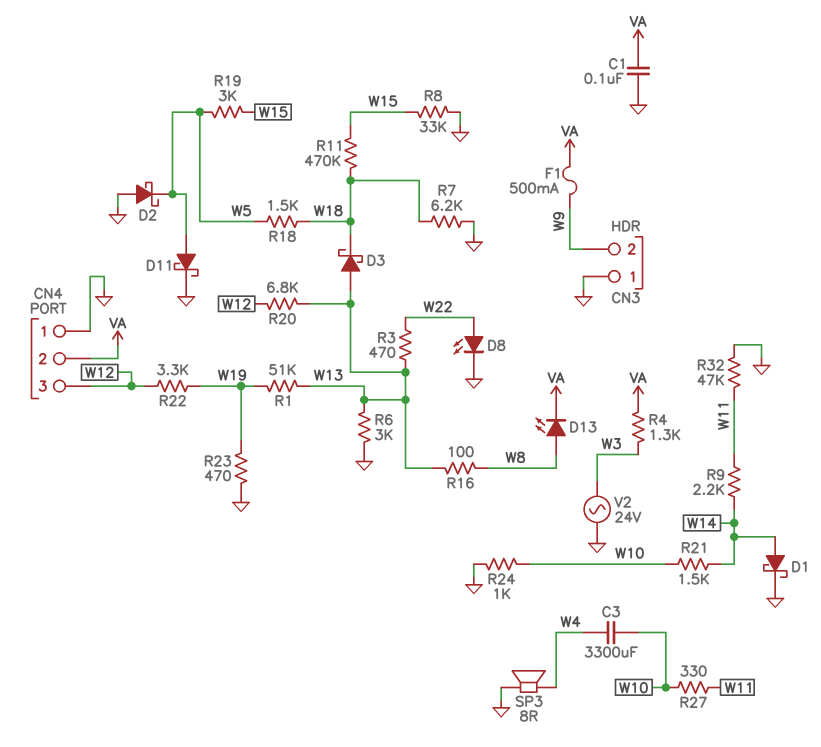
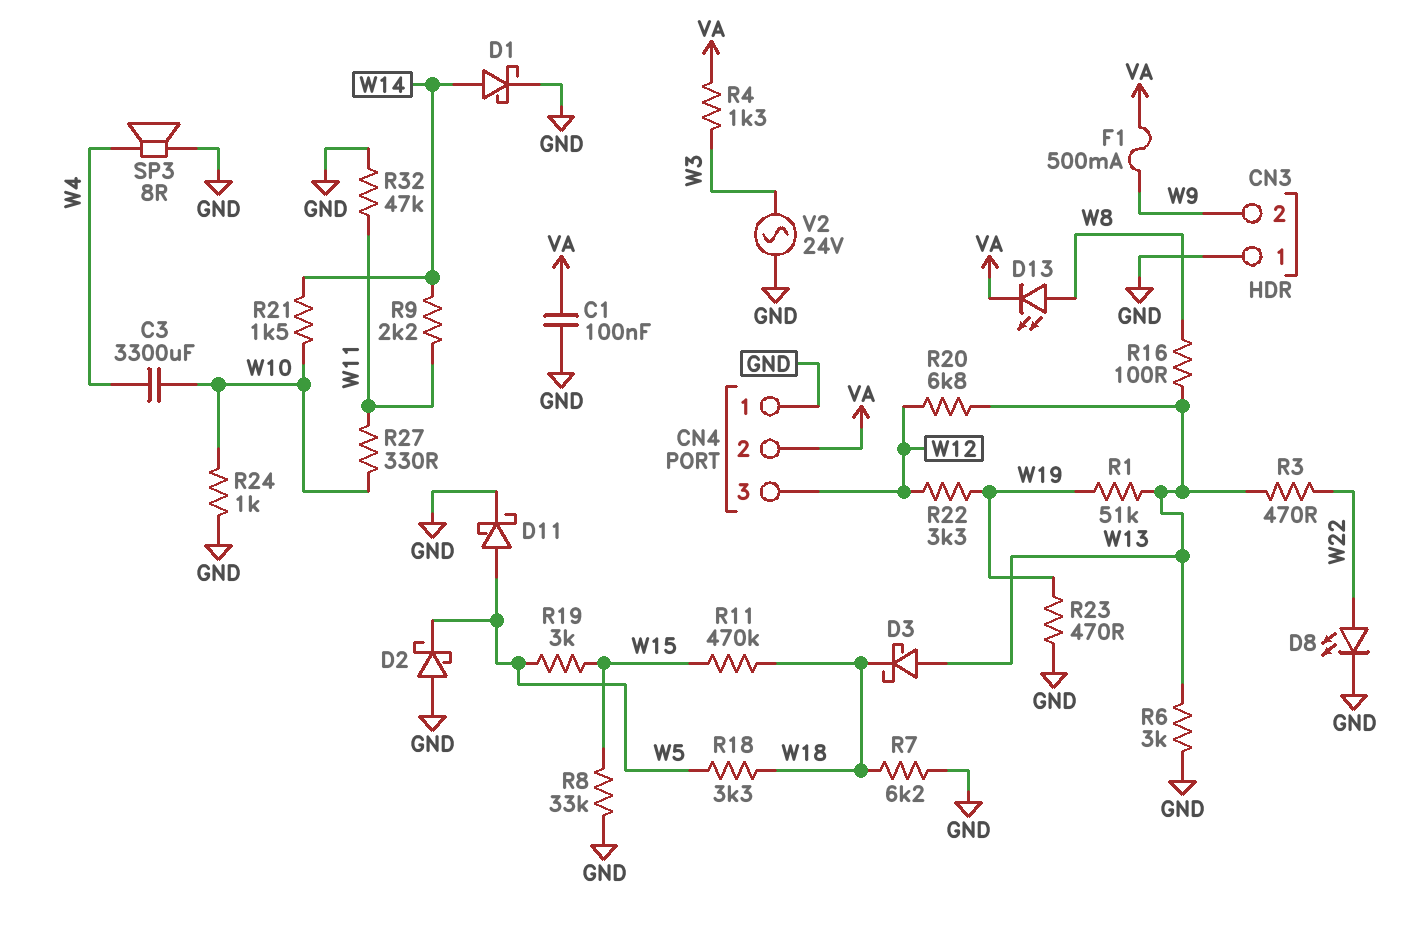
R18: 1.5k (W5, W18) -> 3.3k (W5, W18)

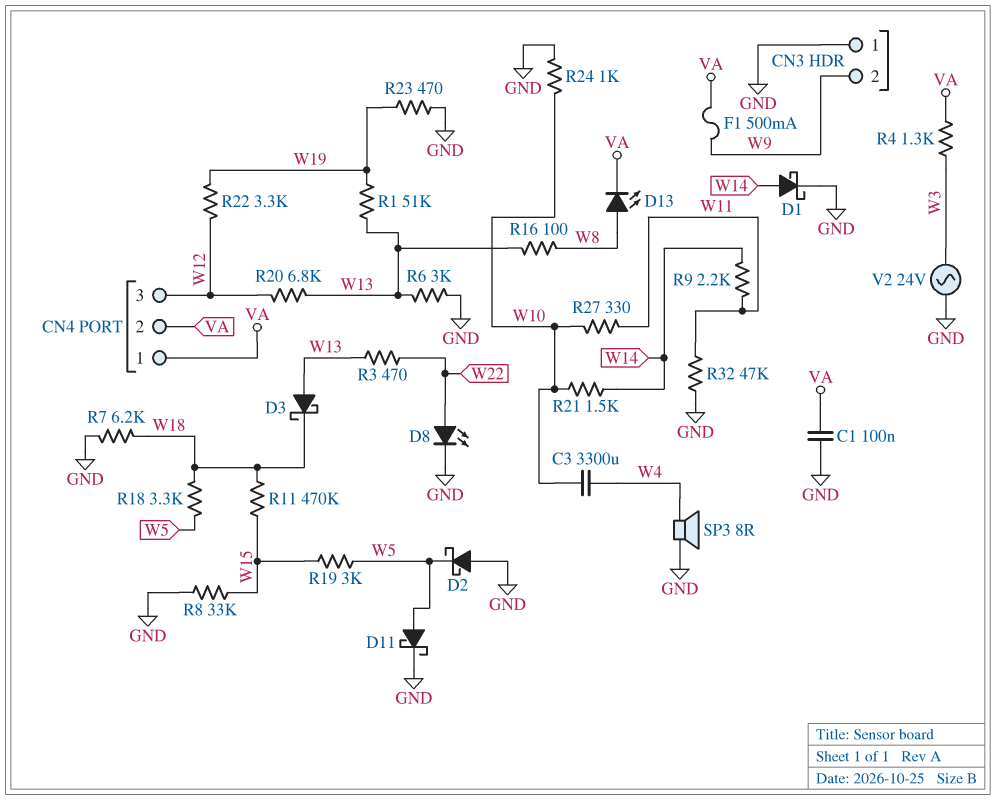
CN4 pin 1: GND -> VA

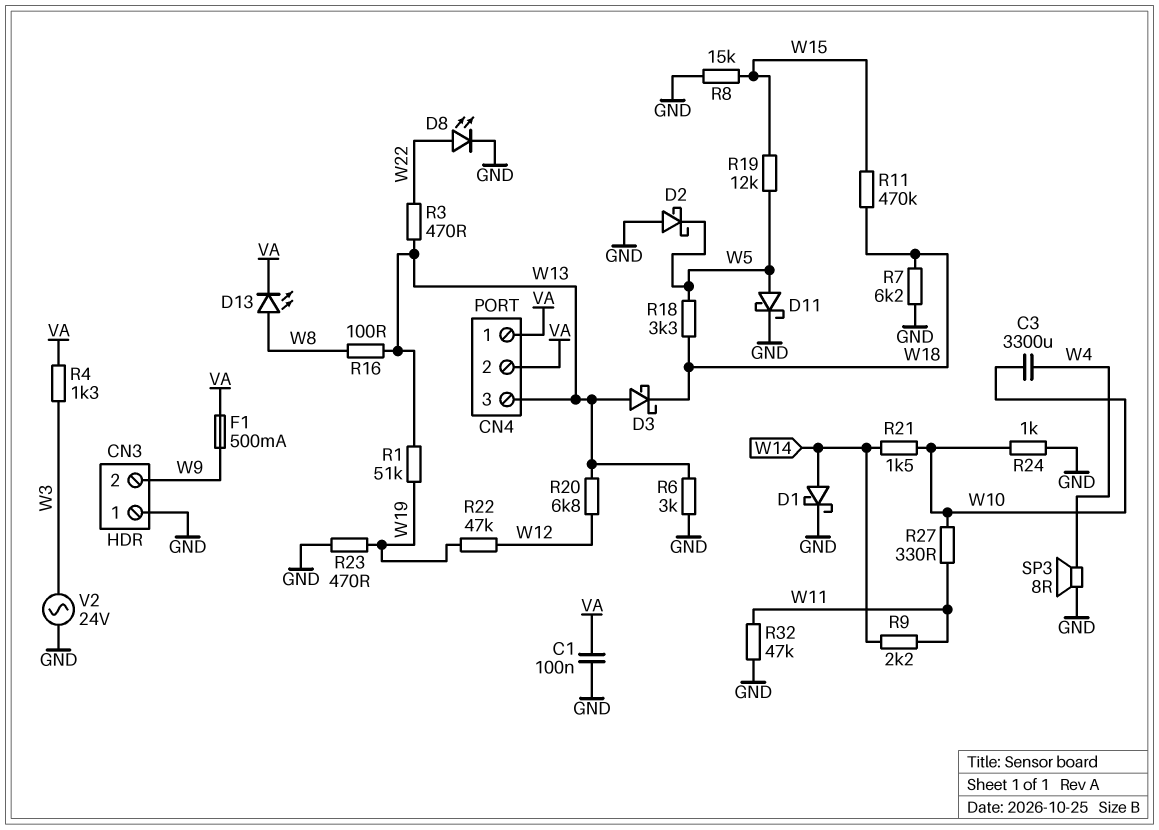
CN4 pin 3: W12 -> W13
R8: 33k (GND, W15) -> 15k (GND, W15)
R19: 3k (W5, W15) -> 12k (W5, W15)
R22: 3.3k (W12, W19) -> 47k (W12, W19)

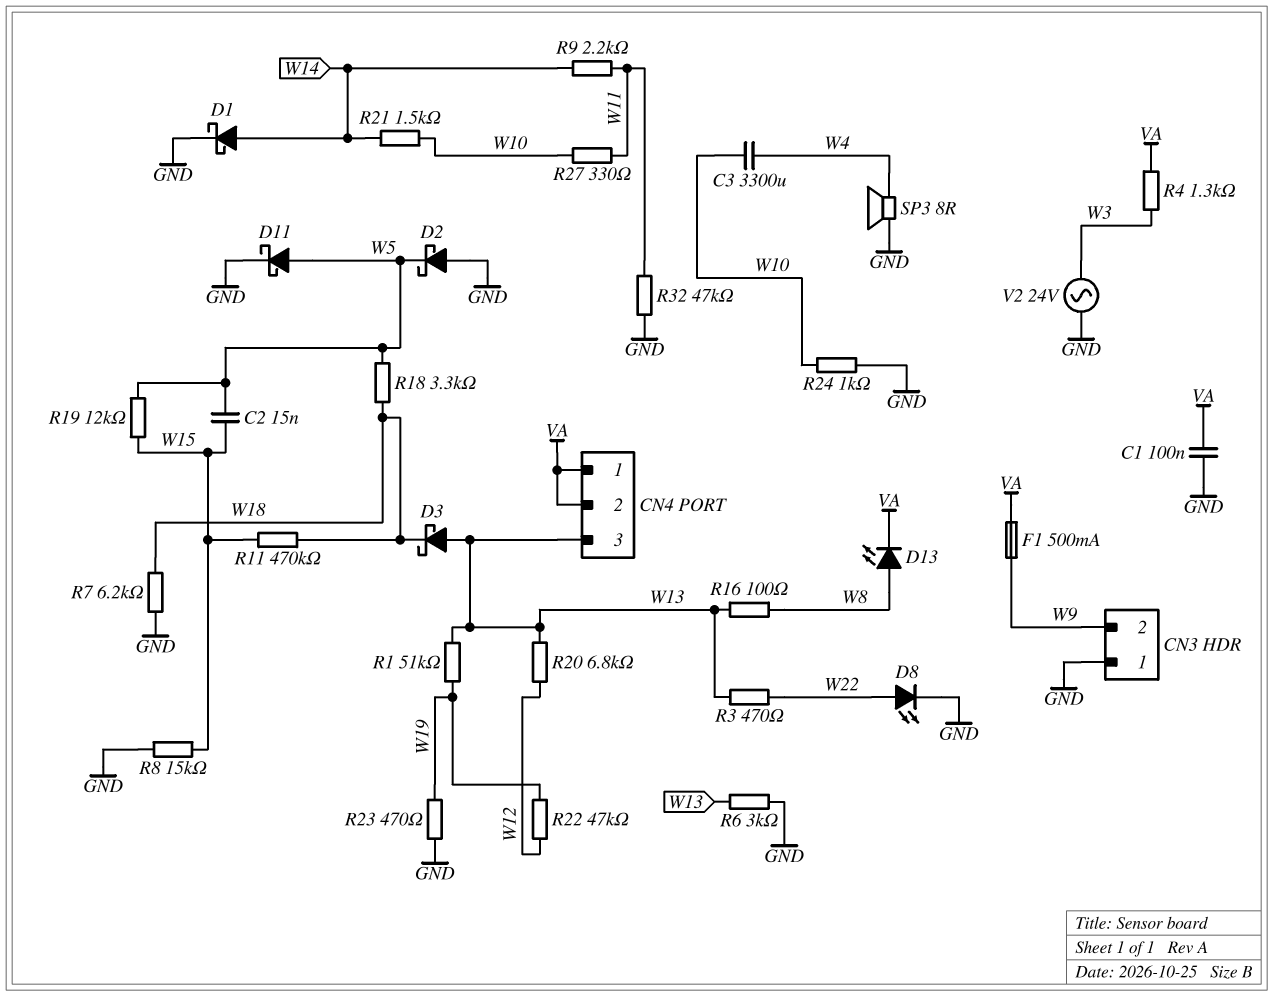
C2: none -> 15nF (W5, W15)

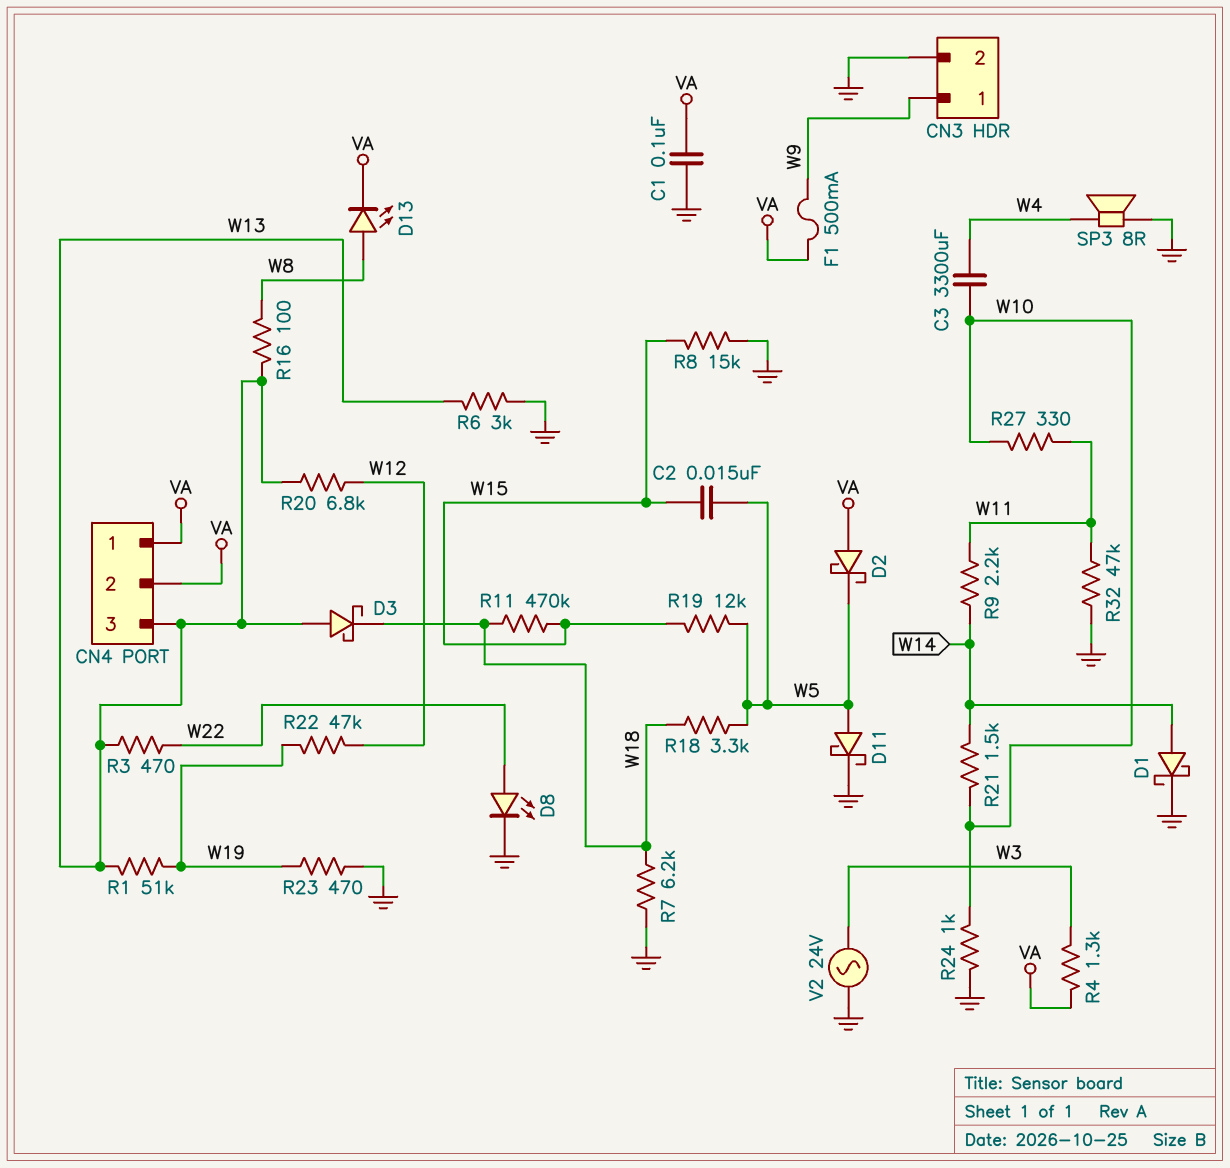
CN3 pin 1: GND -> W9
CN3 pin 2: W9 -> GND
D2: schottky (A GND, K W5) -> schottky (A VA, K W5)

